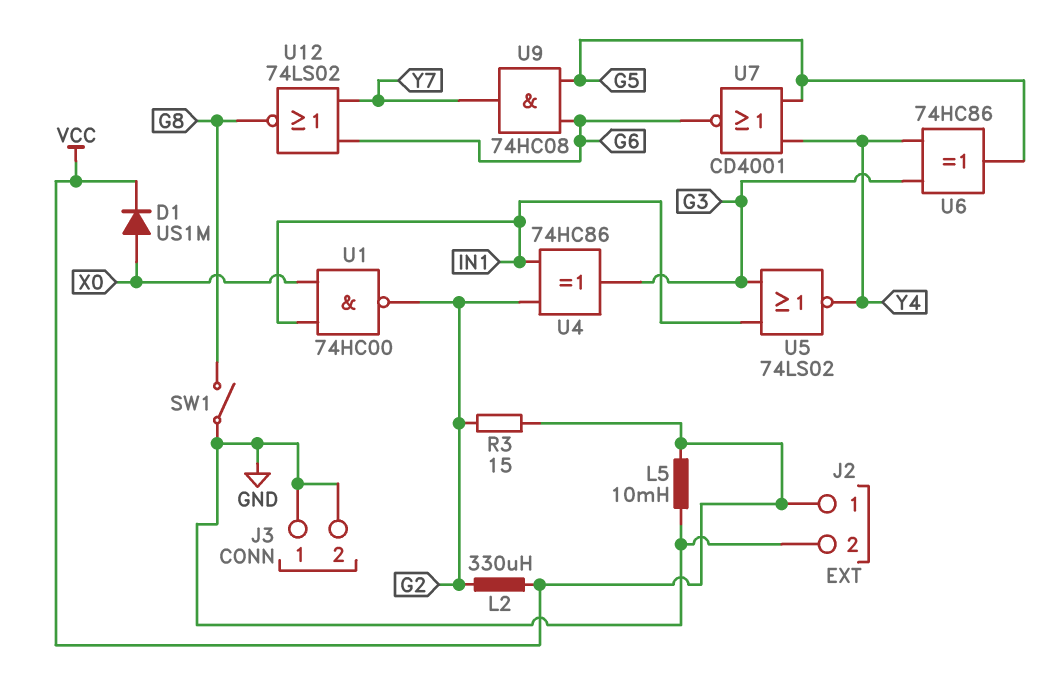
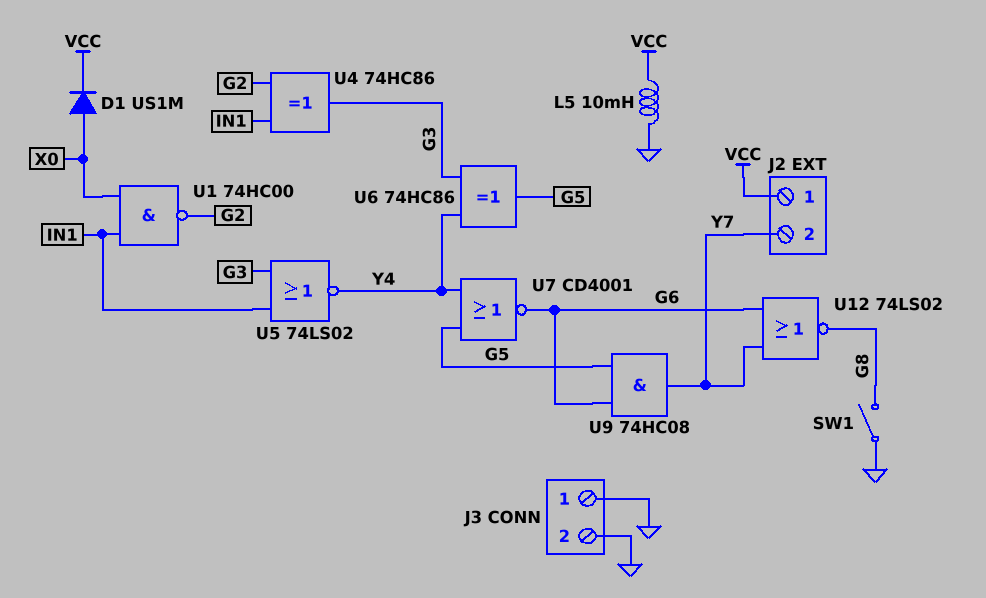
J2 pin 2: GND -> Y7
L2: 330uH (G2, VCC) -> none
R3: 15 (G2, VCC) -> none

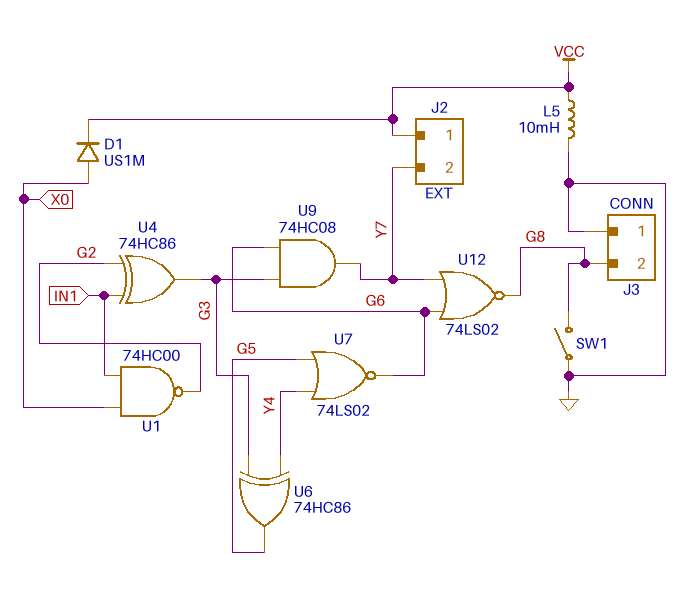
J3 pin 2: GND -> G8
U5: NOR 74LS02 (in G3, in IN1, out Y4) -> none
U7: NOR CD4001 (in G5, in Y4, out G6) -> NOR 74LS02 (in G5, in Y4, out G6)
U9: AND 74HC08 (in G5, in G6, out Y7) -> AND 74HC08 (in G3, in G6, out Y7)

